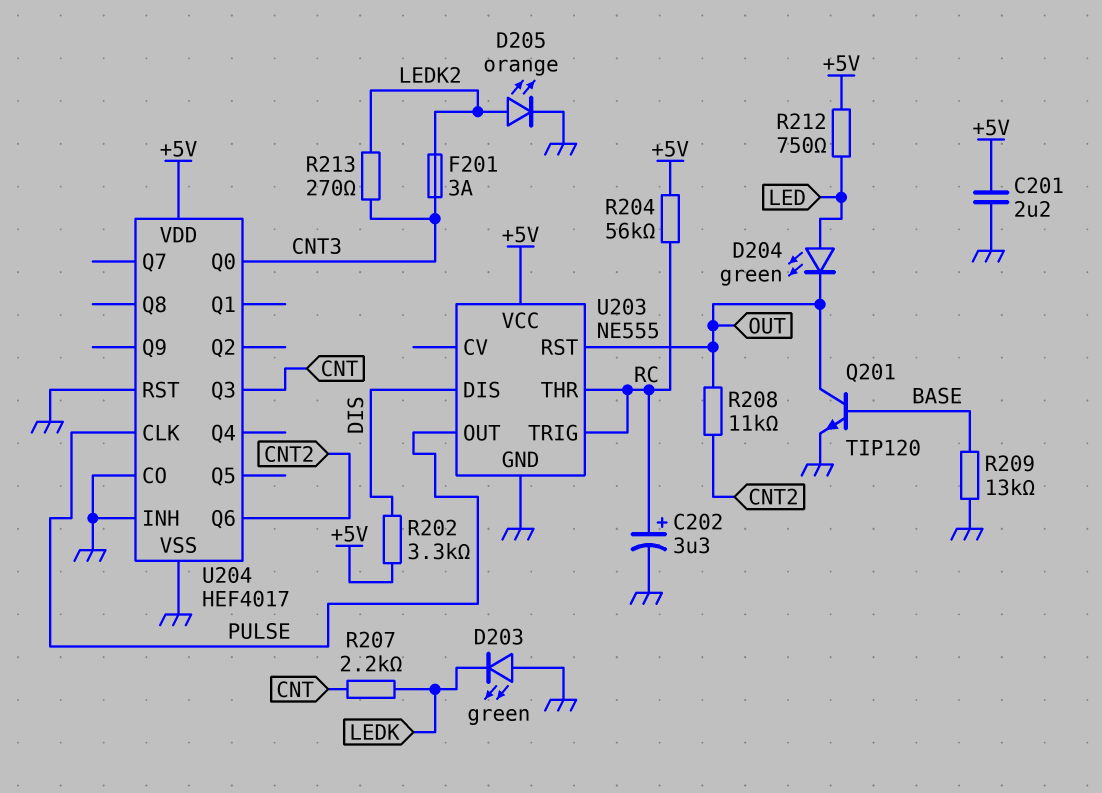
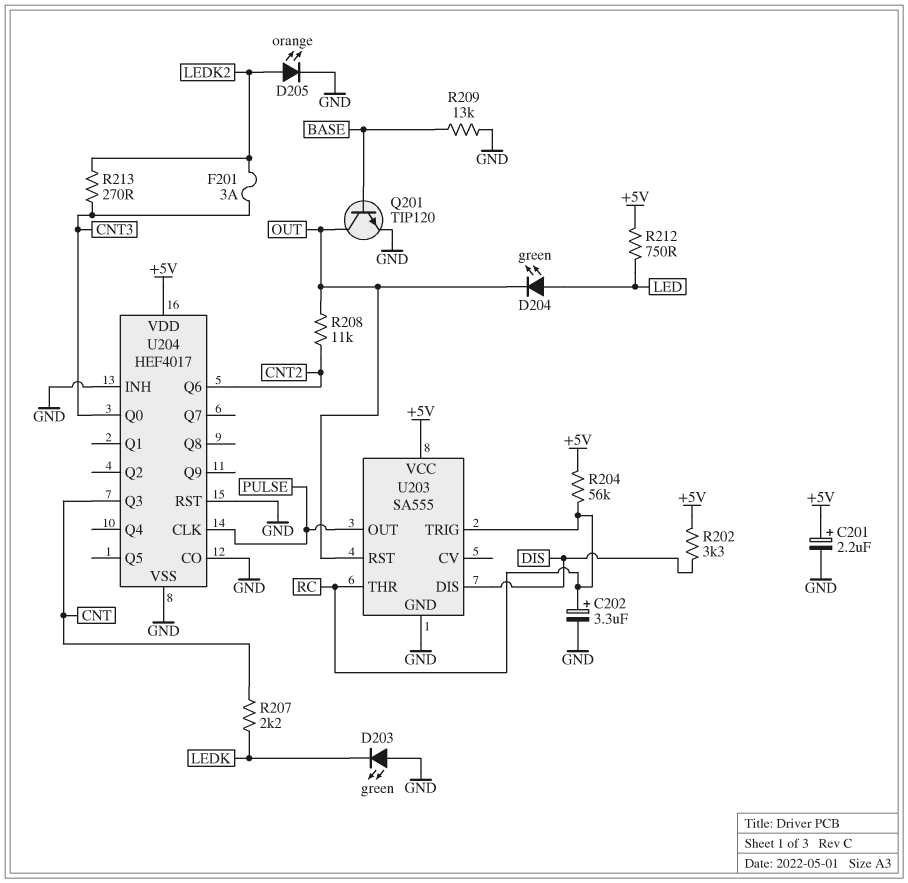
C201: 2.2uF (+5V, GND) -> 2.2uF (plus +5V, minus GND)
U203: NE555 -> SA555

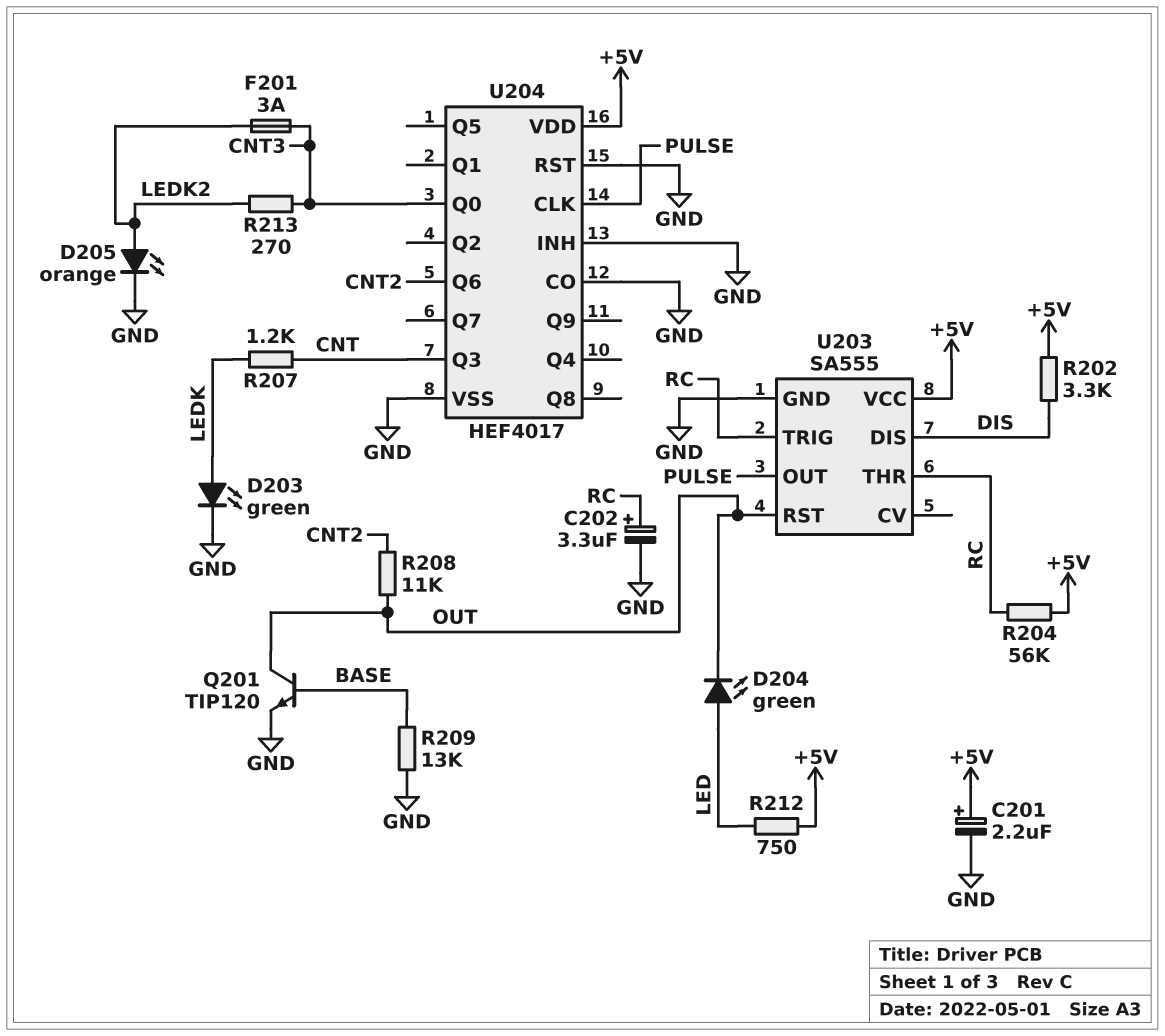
D203: LED green (A GND, K LEDK) -> LED green (A LEDK, K GND)
R207: 2.2k (CNT, LEDK) -> 1.2k (CNT, LEDK)

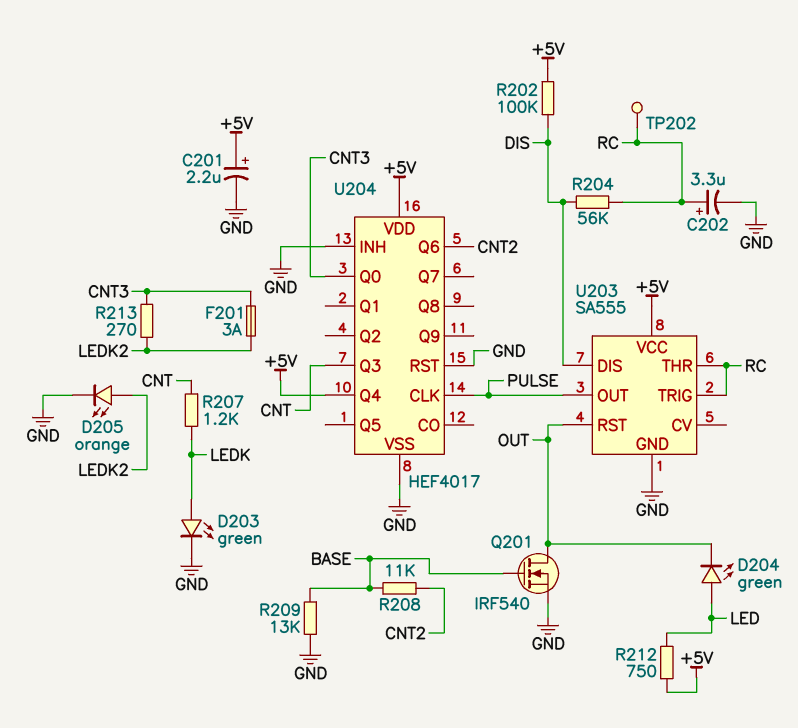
Q201: NPN TIP120 (B BASE, C OUT, E GND) -> NMOS IRF540 (G BASE, D OUT, S GND)
R202: 3.3k (+5V, DIS) -> 100k (+5V, DIS)
R204: 56k (+5V, RC) -> 56k (DIS, RC)
R208: 11k (CNT2, OUT) -> 11k (BASE, CNT2)
TP202: none -> test point (RC)
U204 pin CO: GND -> none
U204 pin Q4: none -> +5V

